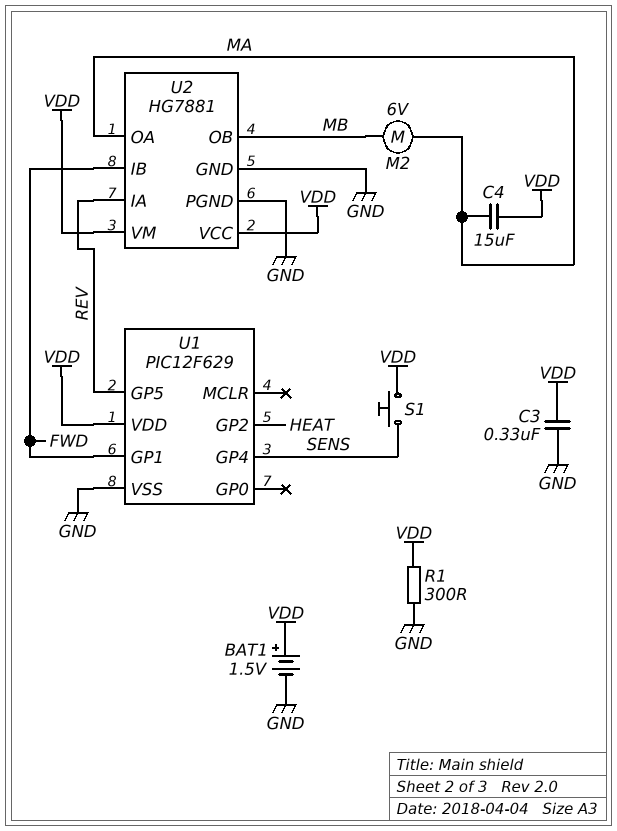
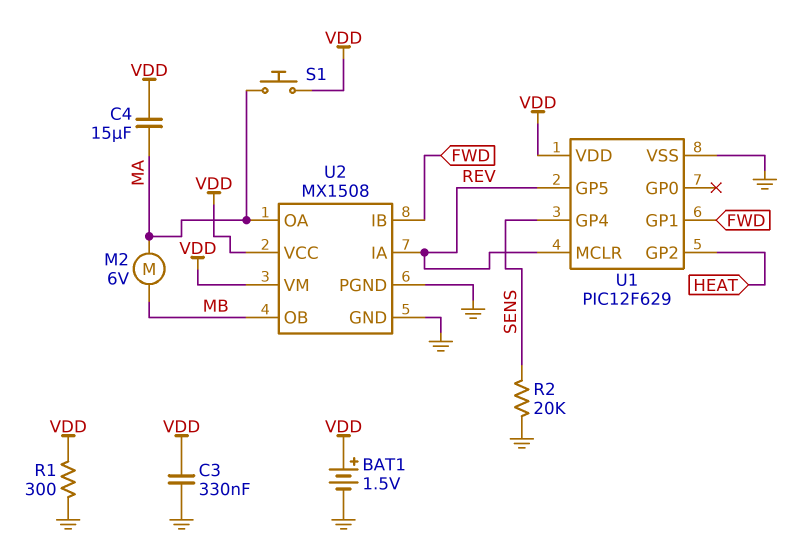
R2: none -> 20k (GND, SENS)
S1: button (SENS, VDD) -> button (MA, VDD)
U1 pin MCLR: none -> REV
U2: HG7881 -> MX1508

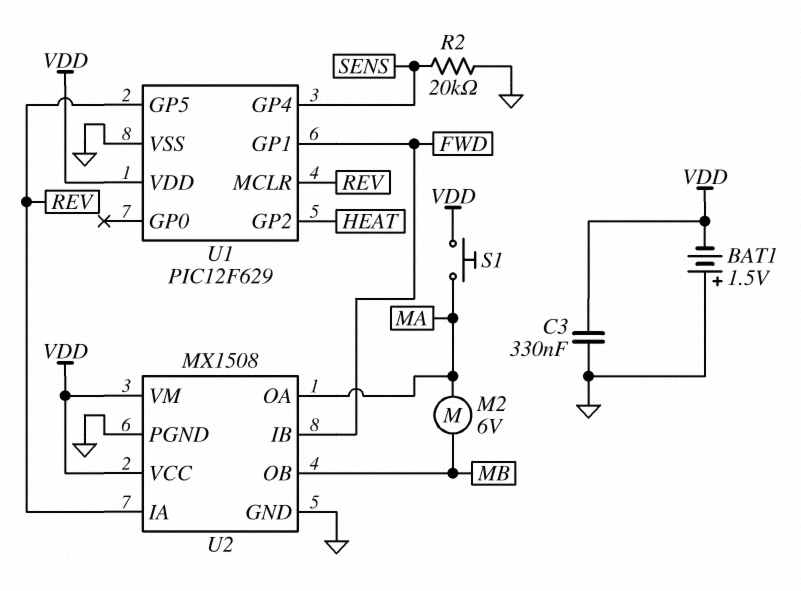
BAT1: 1.5V (plus VDD, minus GND) -> 1.5V (plus GND, minus VDD)
C4: 15uF (MA, VDD) -> none
R1: 300 (GND, VDD) -> none

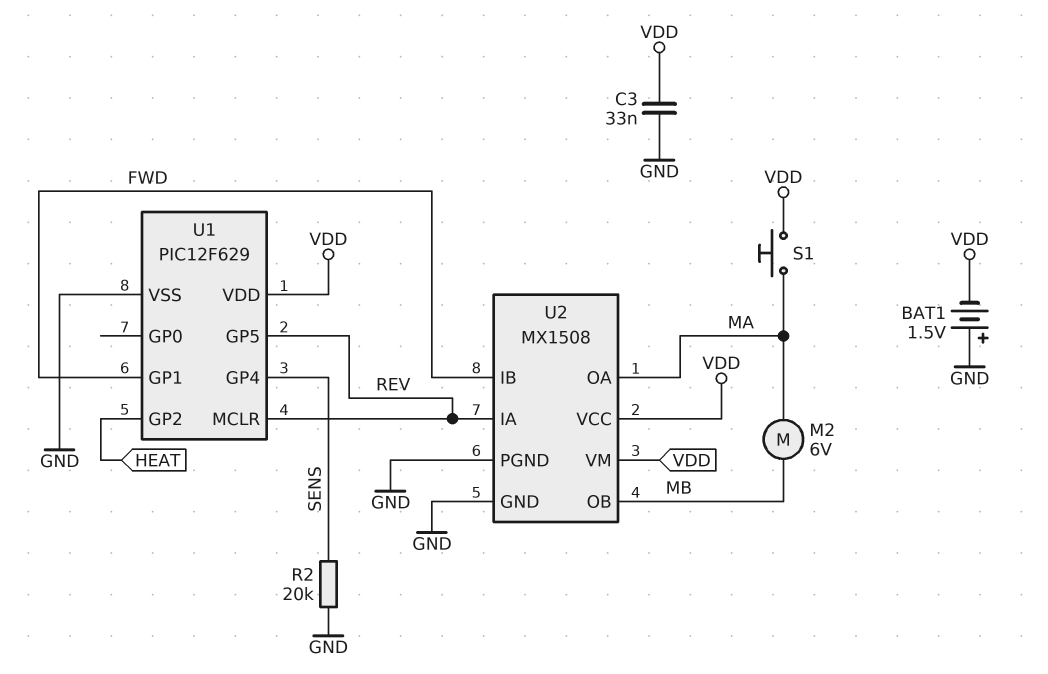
C3: 330nF (GND, VDD) -> 33nF (GND, VDD)

